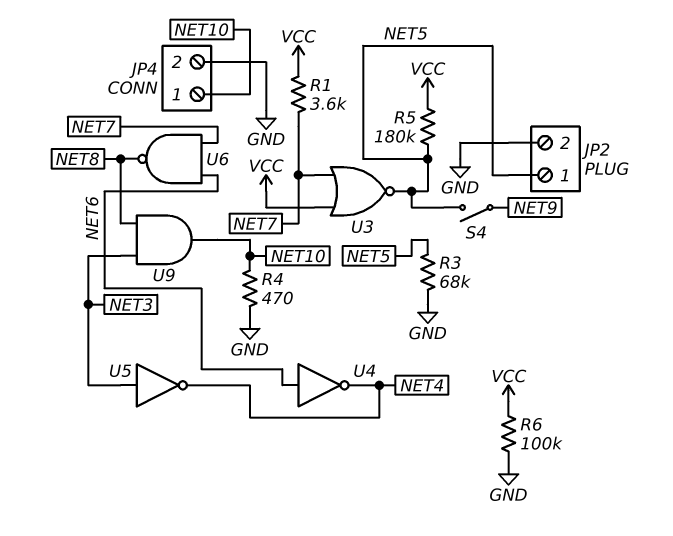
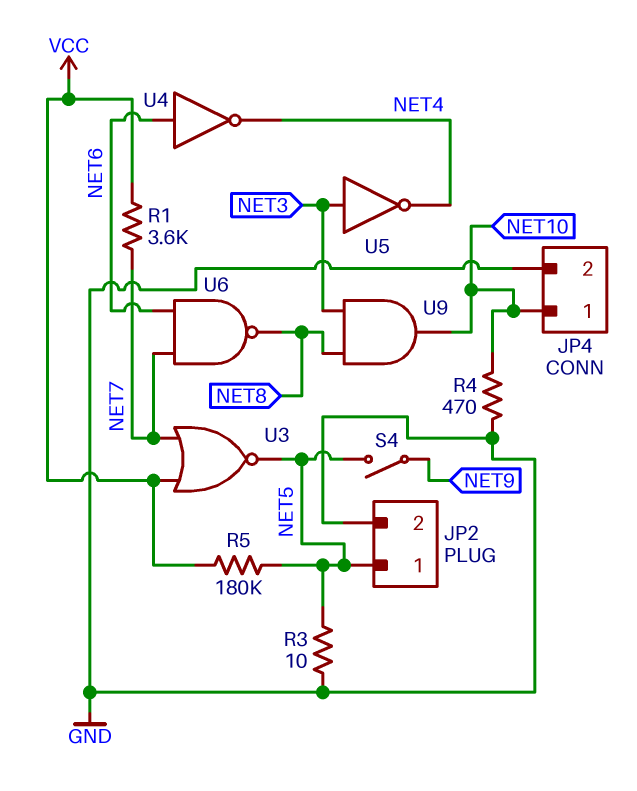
R3: 68k (GND, NET5) -> 10 (GND, NET5)
R6: 100k (GND, VCC) -> none

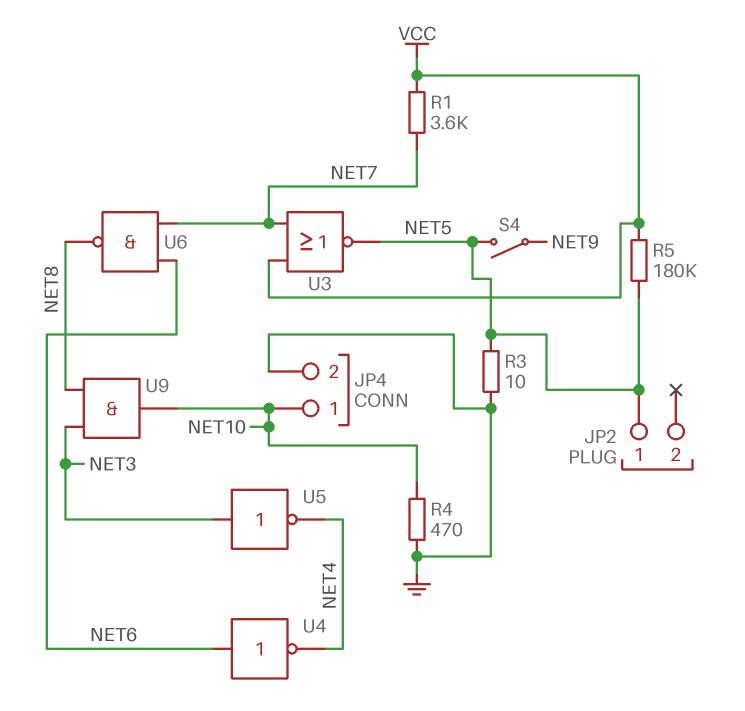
JP2 pin 2: GND -> none

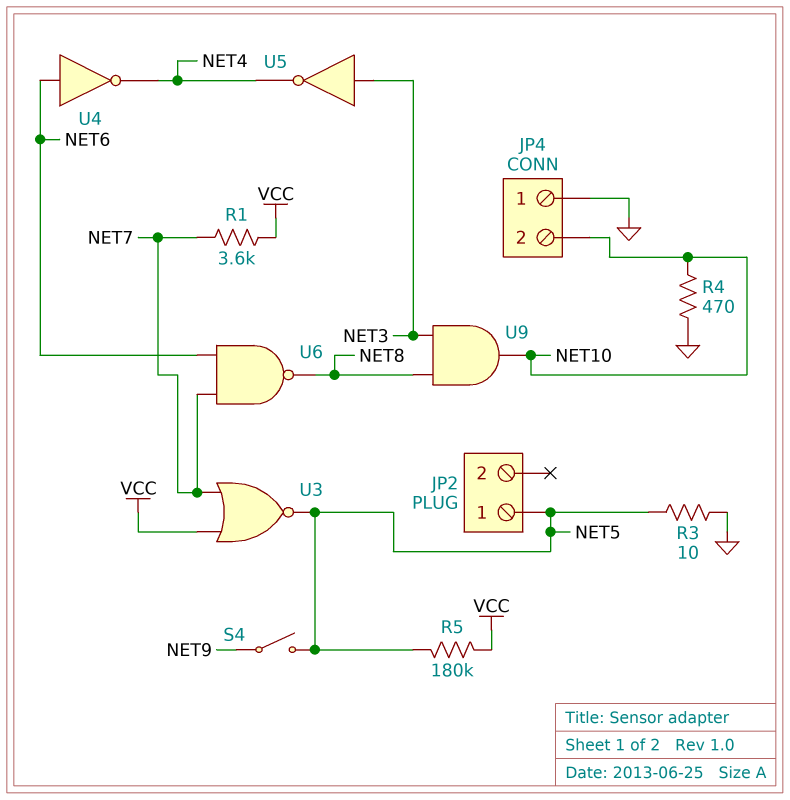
JP4 pin 1: NET10 -> GND
JP4 pin 2: GND -> NET10

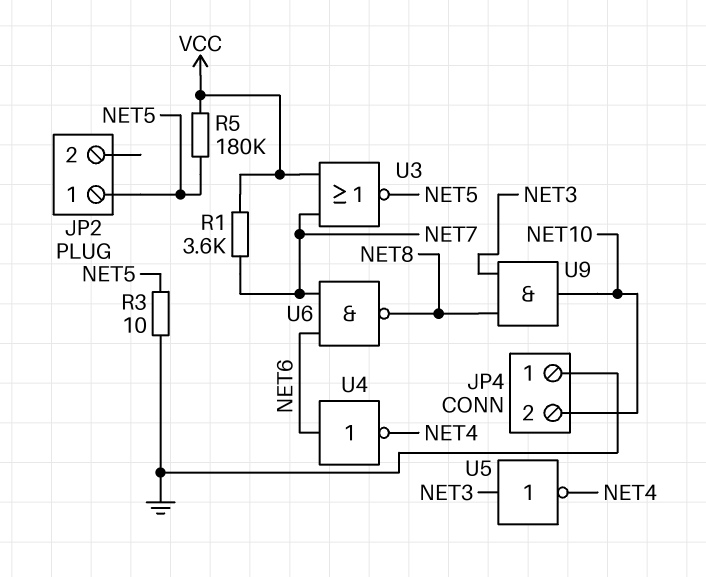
R4: 470 (GND, NET10) -> none
S4: switch (NET5, NET9) -> none

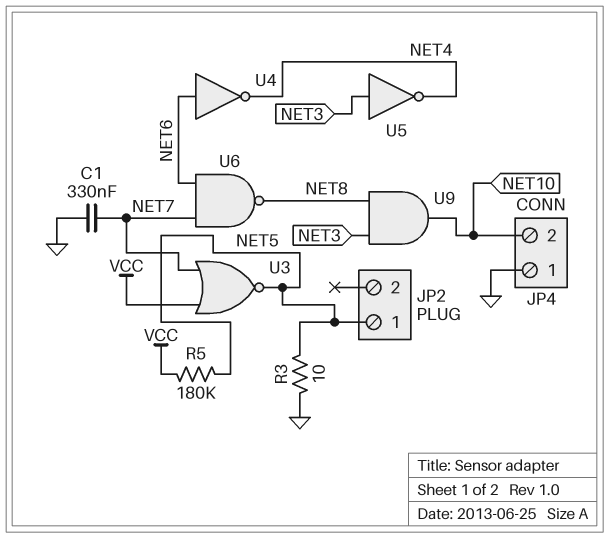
C1: none -> 330nF (GND, NET7)
R1: 3.6k (NET7, VCC) -> none

